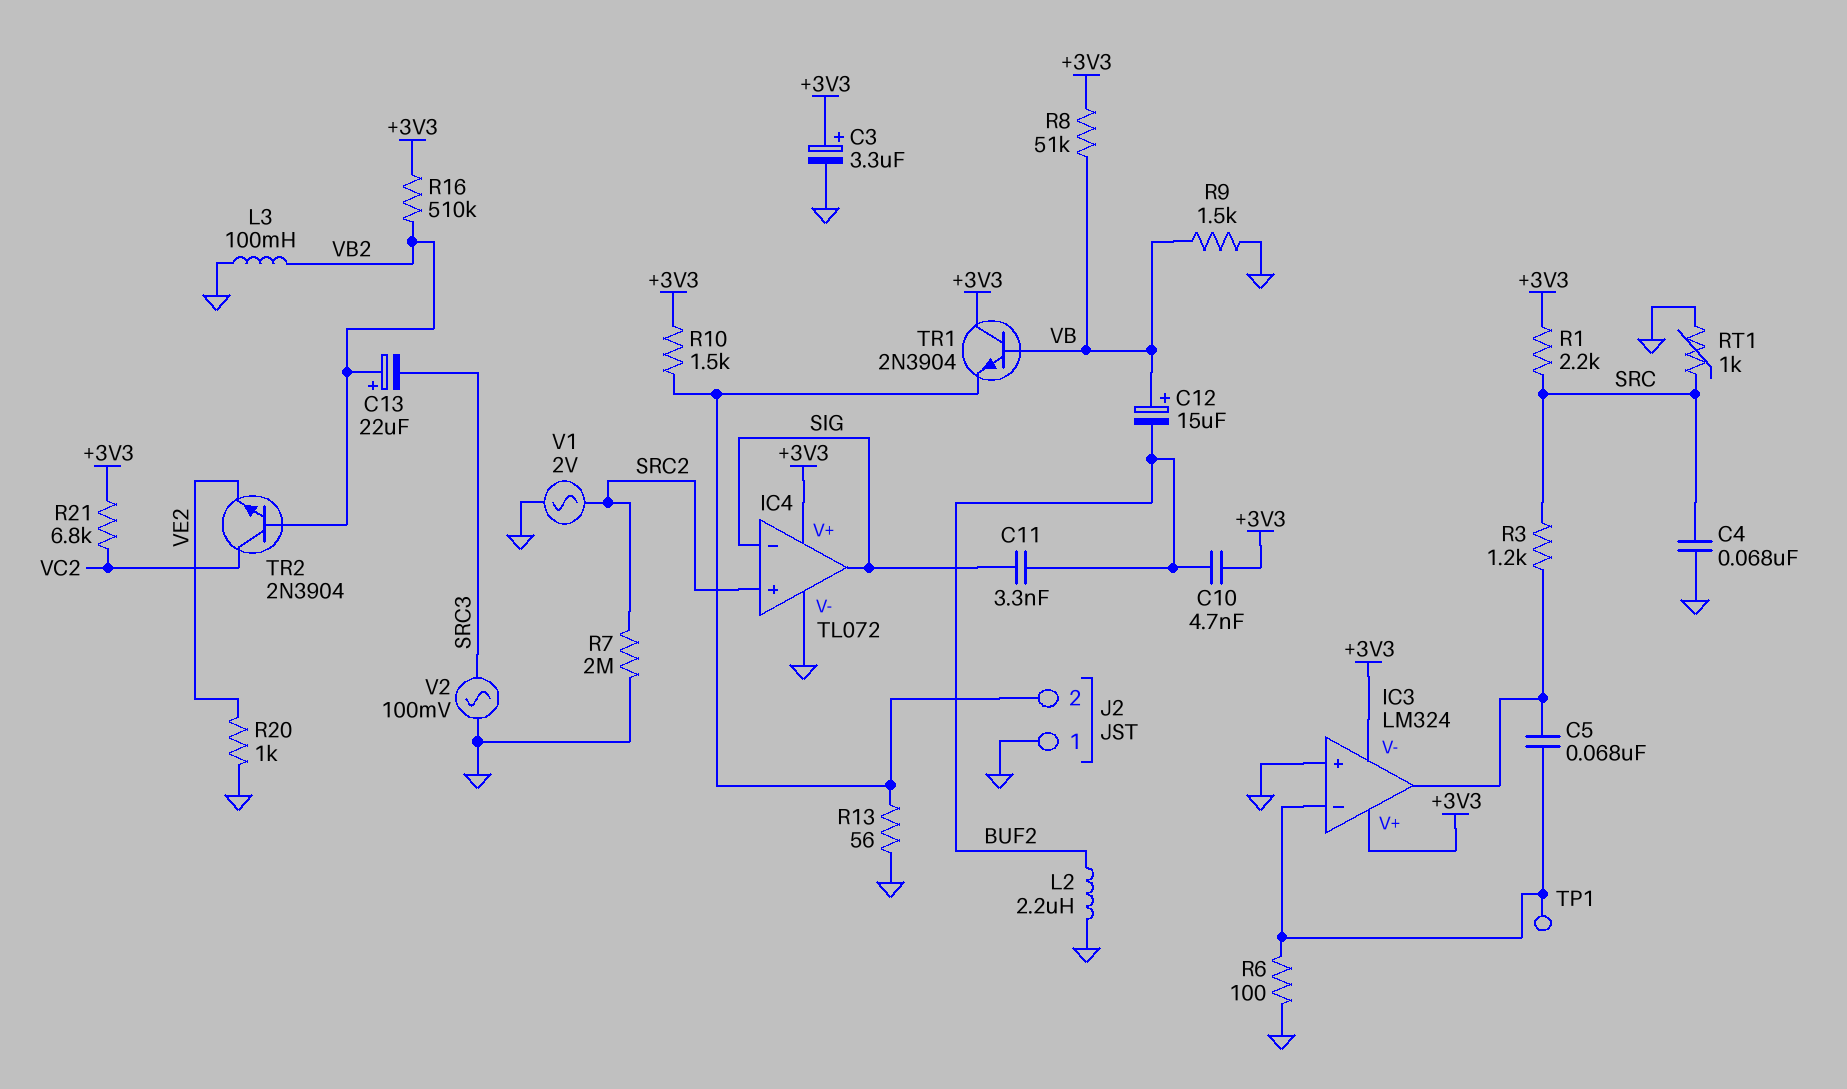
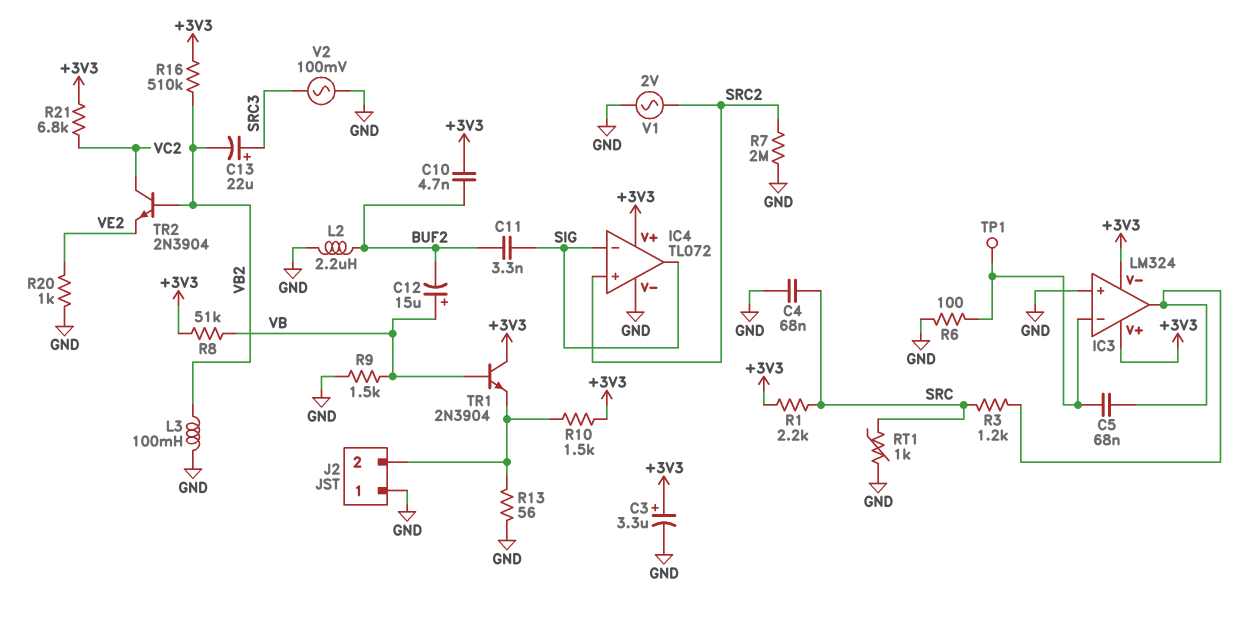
C13: 22uF (plus VB2, minus SRC3) -> 22uF (plus SRC3, minus VB2)

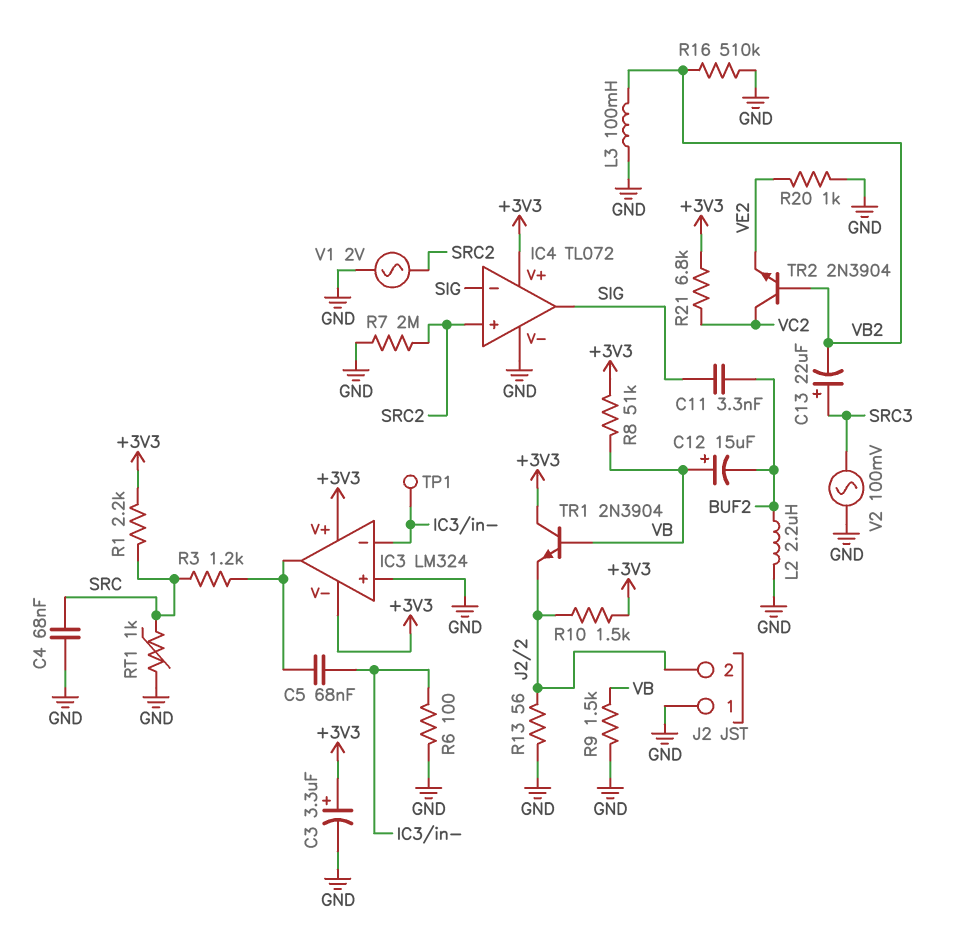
C10: 4.7nF (+3V3, BUF2) -> none
R16: 510k (+3V3, VB2) -> 510k (GND, VB2)

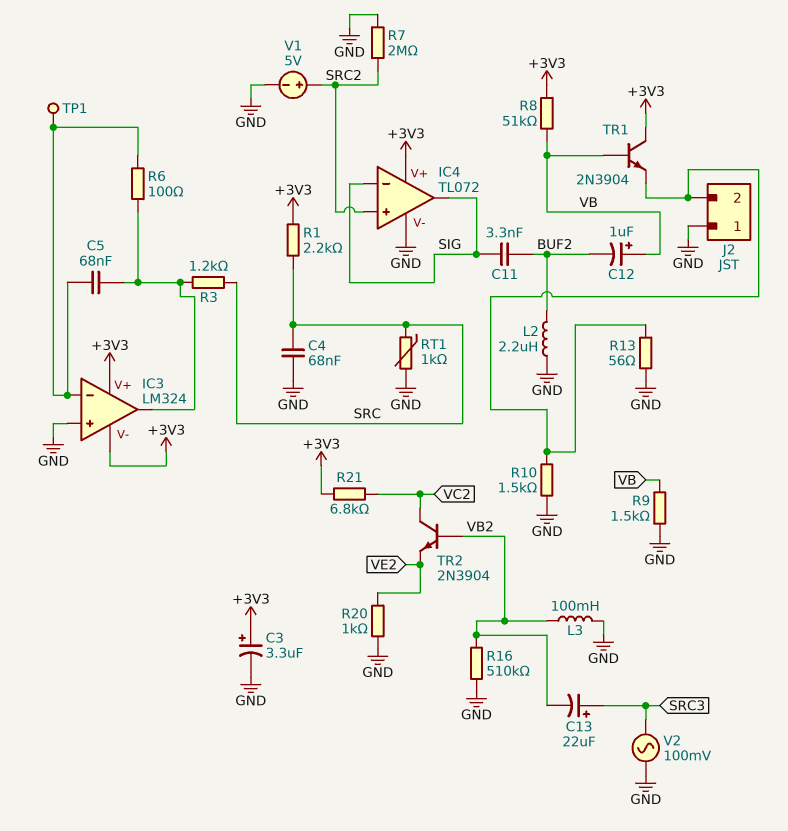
C12: 15uF (plus VB, minus BUF2) -> 1uF (plus VB, minus BUF2)
R6: 100 (GND, IC3/in-) -> 100 (IC3/in-, IC3/out)
R10: 1.5k (+3V3, J2/2) -> 1.5k (GND, J2/2)
V1: AC 2V (GND, SRC2) -> 5V (plus SRC2, minus GND)

